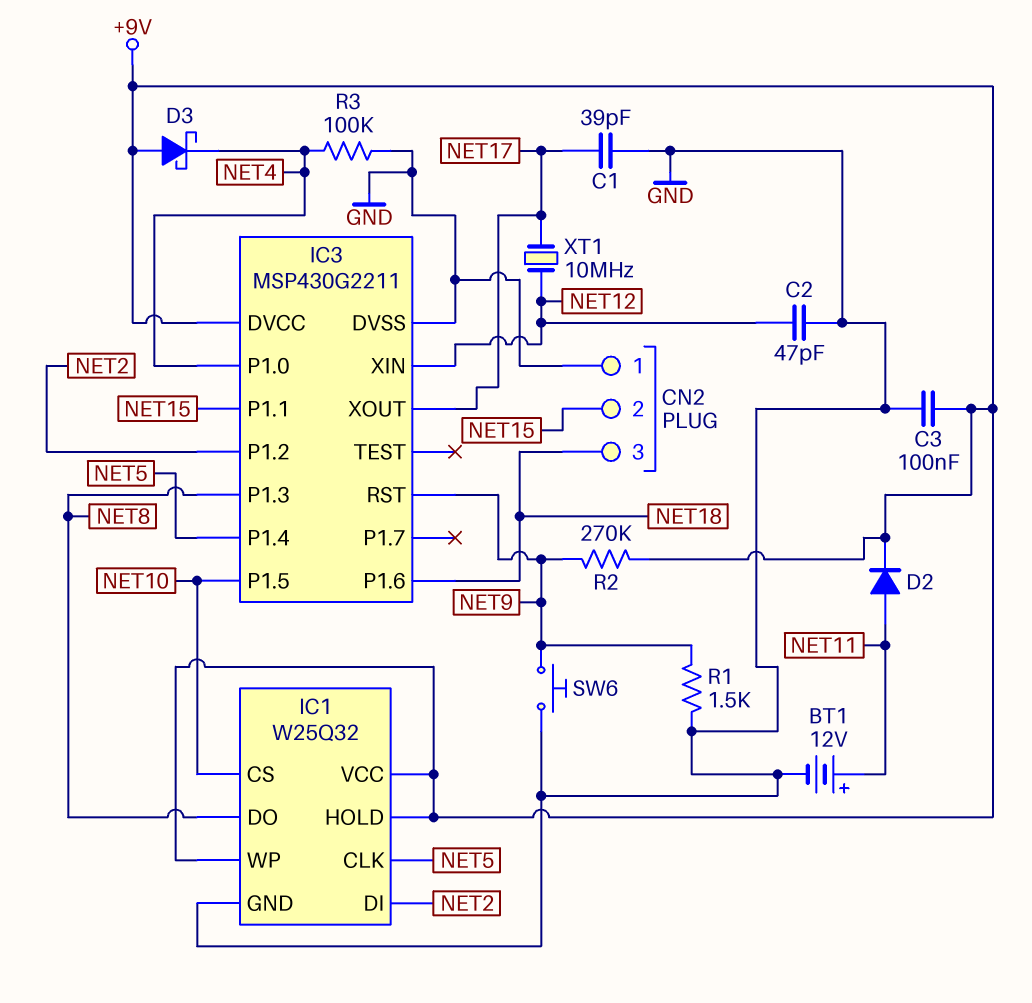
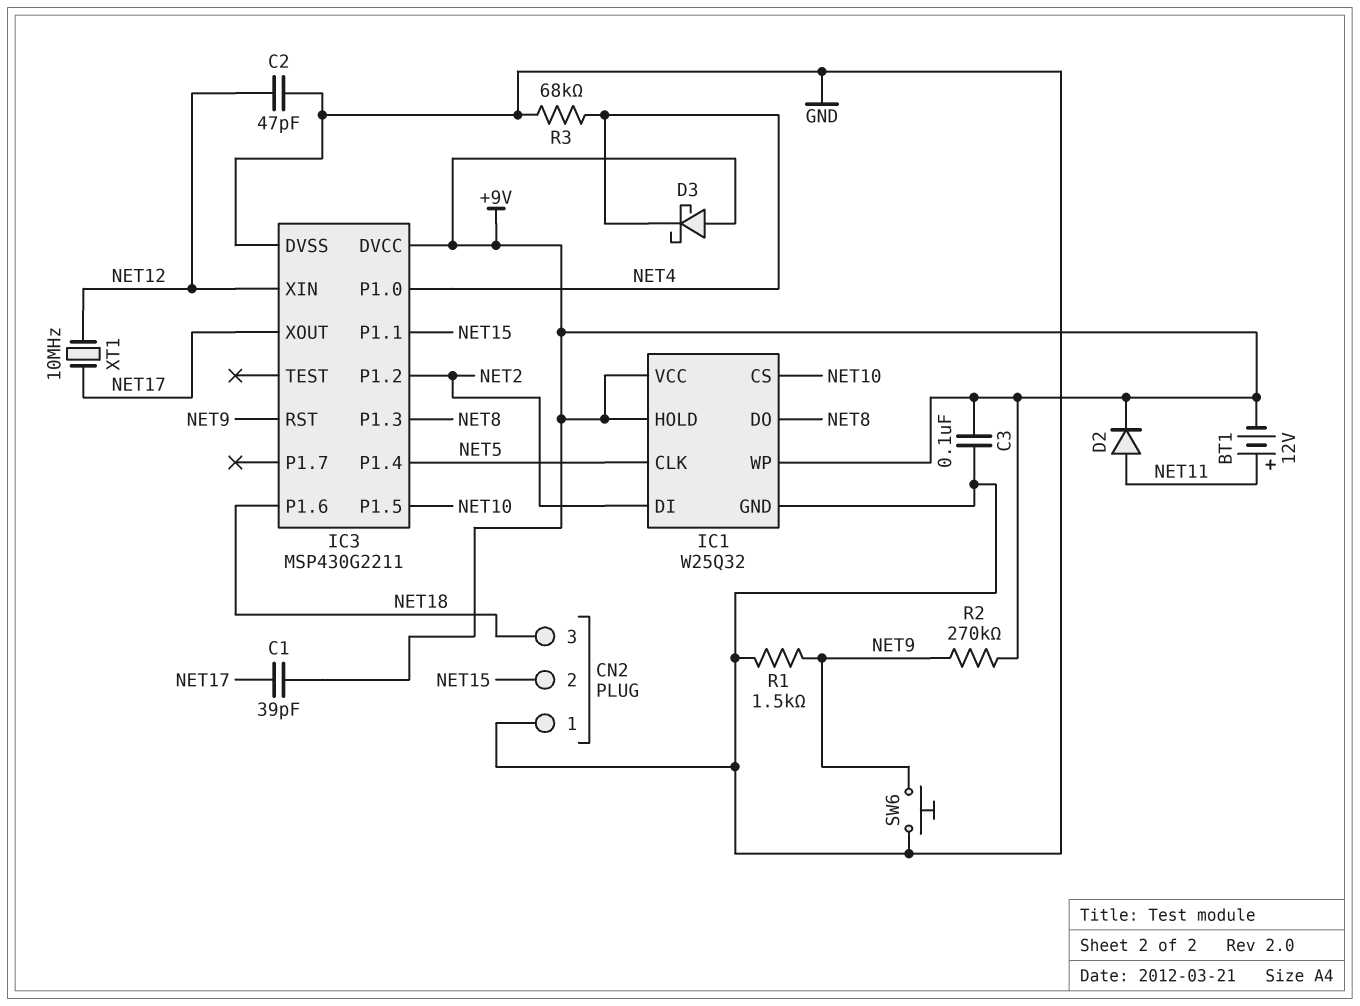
BT1: 12V (plus NET11, minus GND) -> 12V (plus NET11, minus +9V)
C1: 39pF (GND, NET17) -> 39pF (+9V, NET17)
R3: 100k (GND, NET4) -> 68k (GND, NET4)

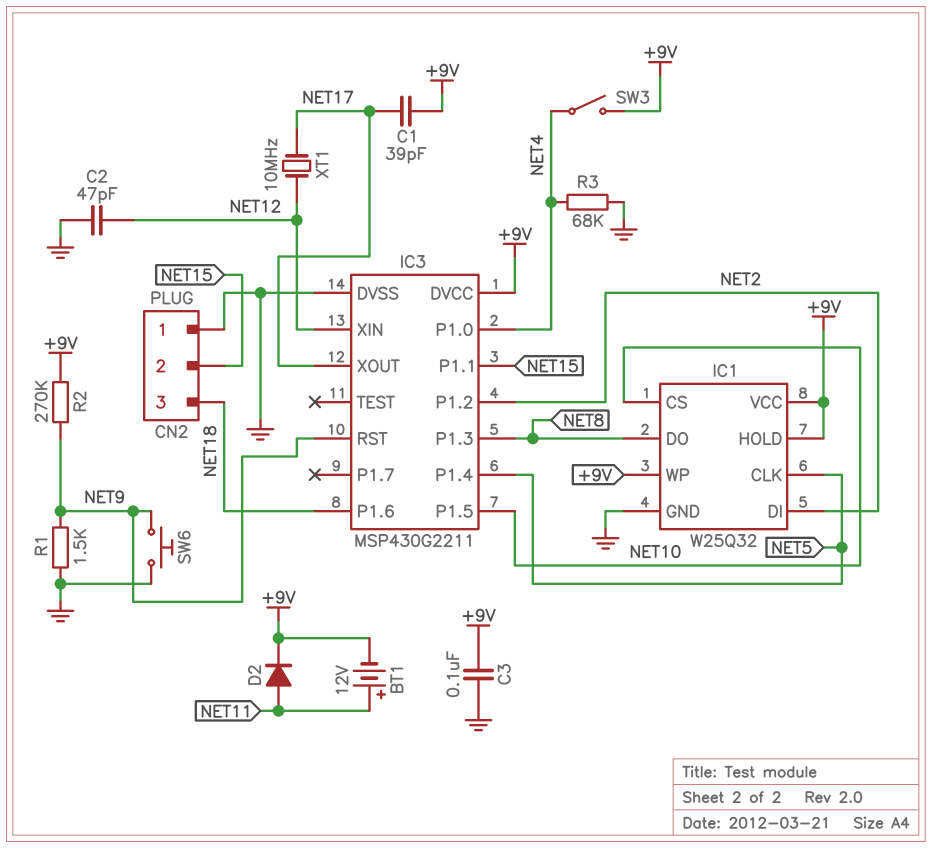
D3: schottky (A +9V, K NET4) -> none
SW3: none -> switch (+9V, NET4)

